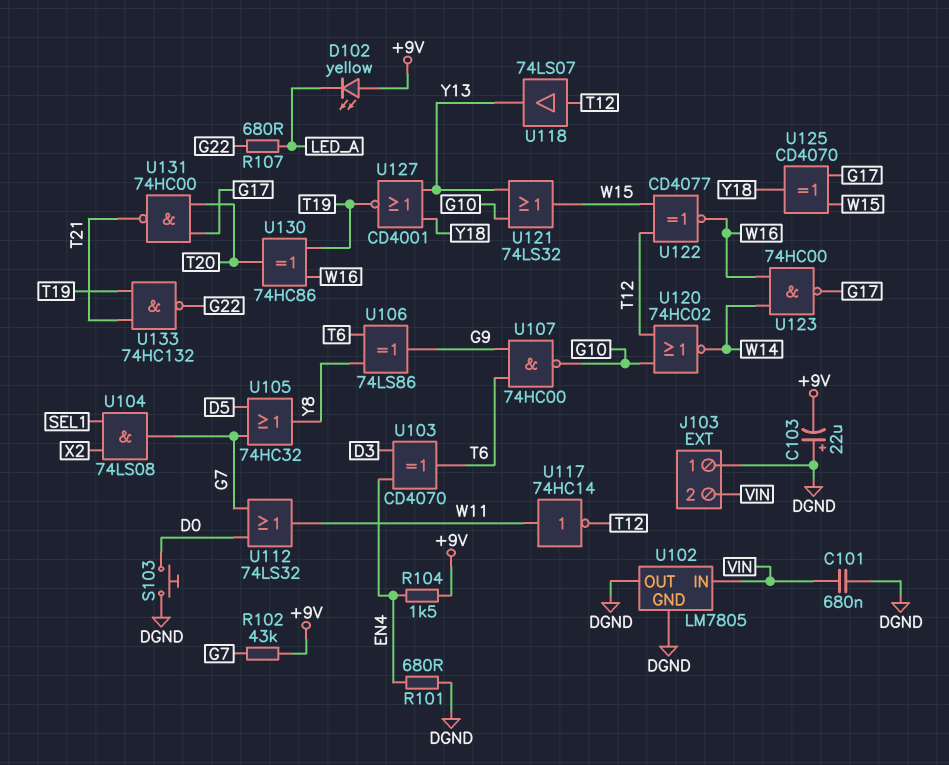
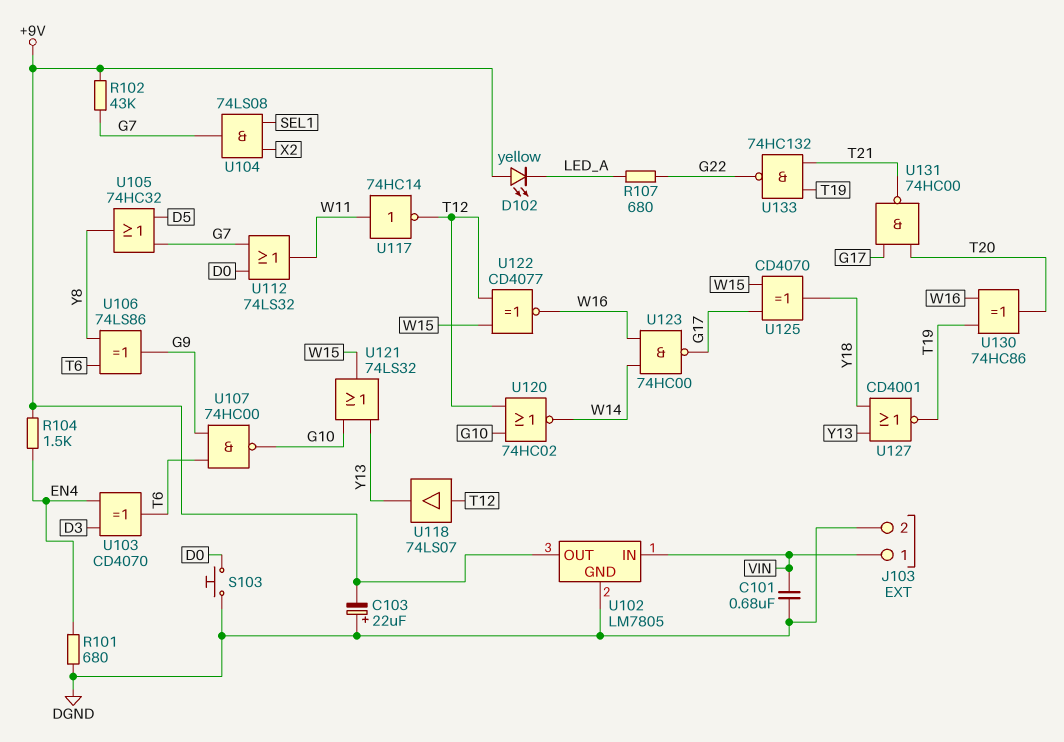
J103 pin 1: DGND -> VIN
J103 pin 2: VIN -> DGND
U102 pin OUT: DGND -> +9V

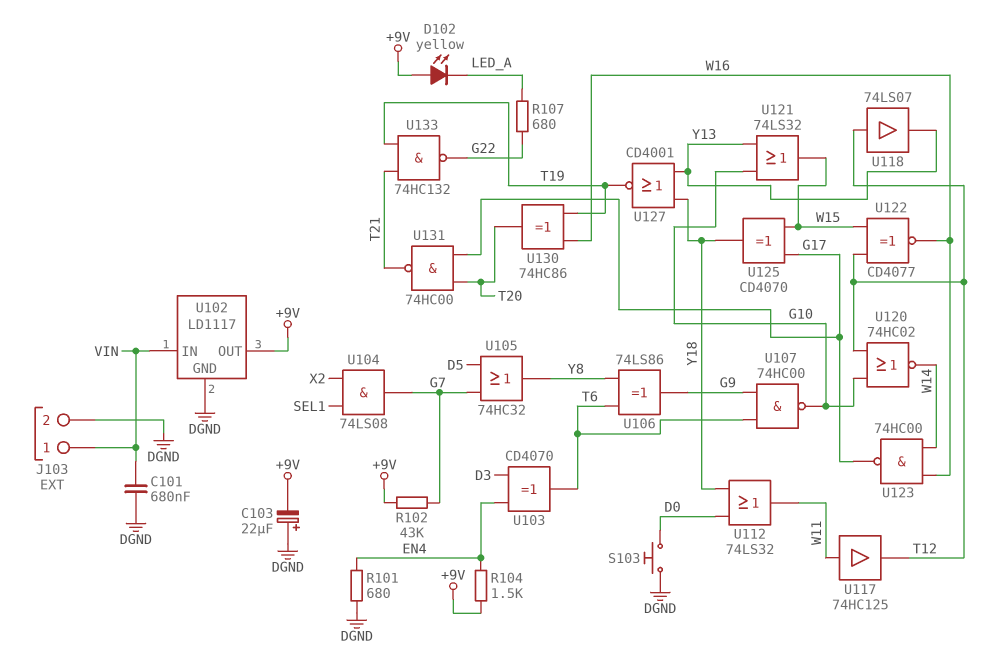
U102: LM7805 -> LD1117
U112: OR 74LS32 (in D0, in G7, out W11) -> OR 74LS32 (in D0, in Y18, out W11)
U117: NOT 74HC14 (in W11, out T12) -> buffer 74HC125 (in W11, out T12)

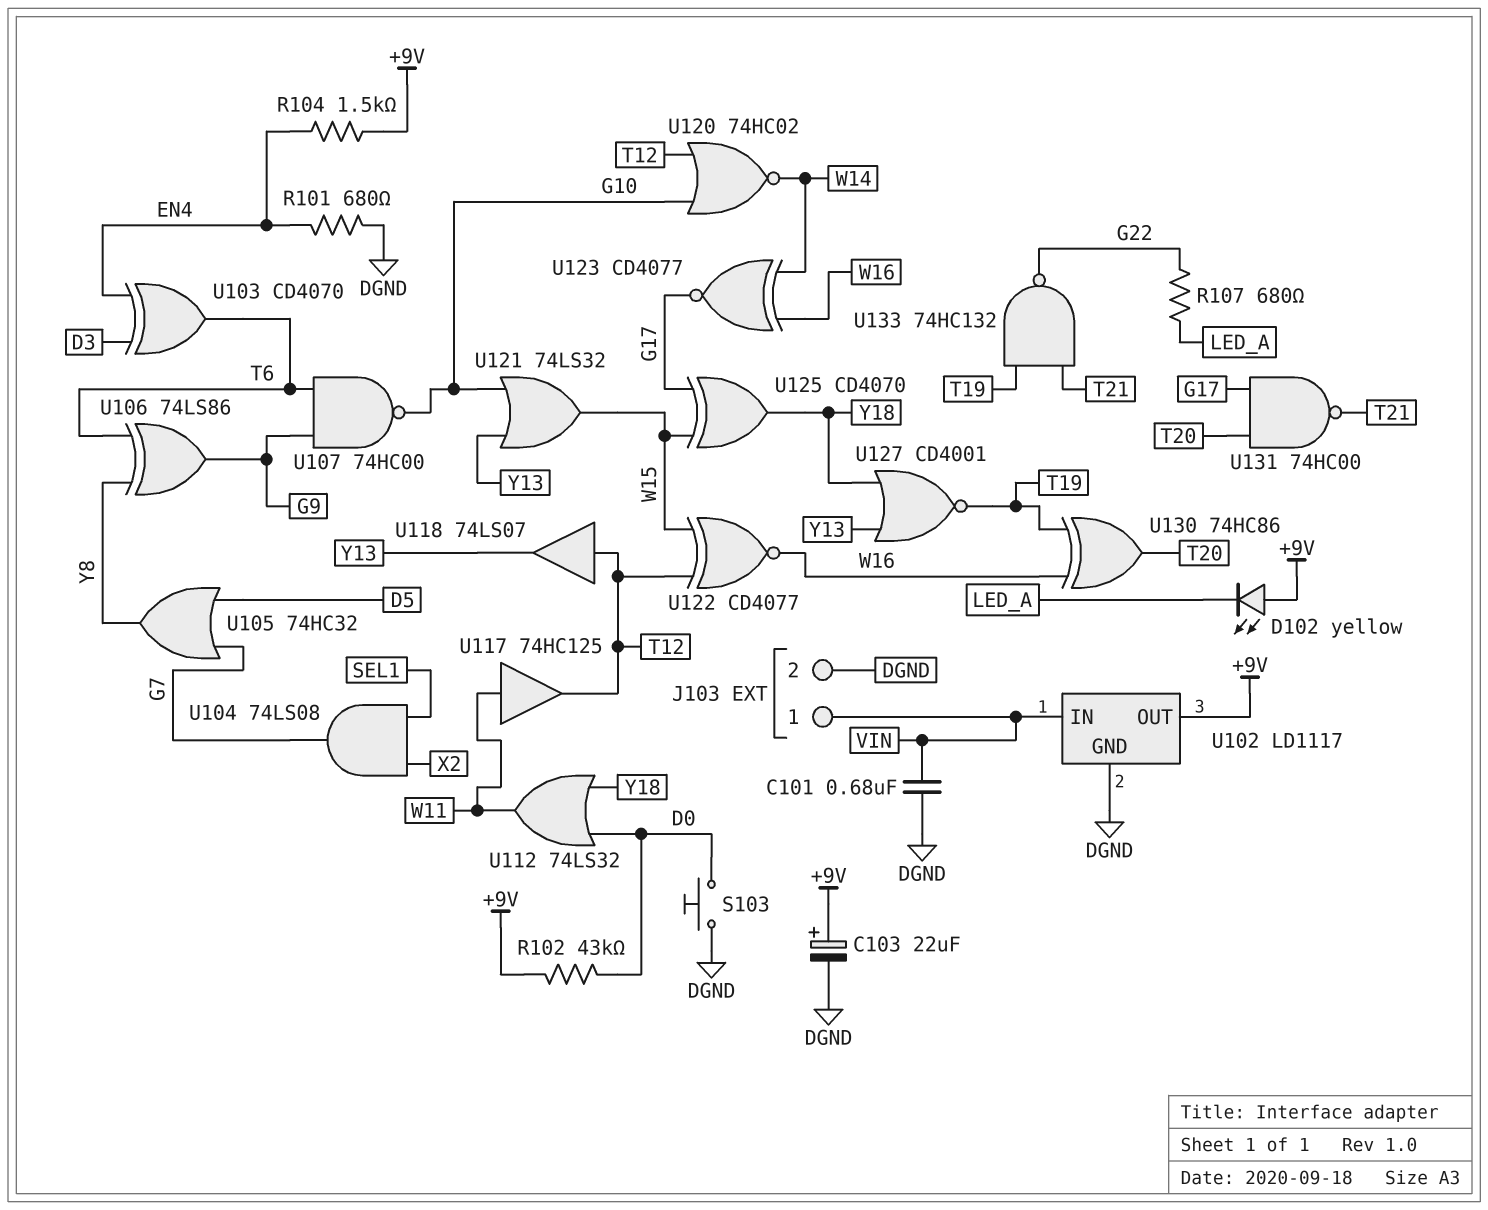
C103: 22uF (plus DGND, minus +9V) -> 22uF (plus +9V, minus DGND)
R102: 43k (+9V, G7) -> 43k (+9V, D0)
U123: NAND 74HC00 (in W14, in W16, out G17) -> XNOR CD4077 (in W14, in W16, out G17)

